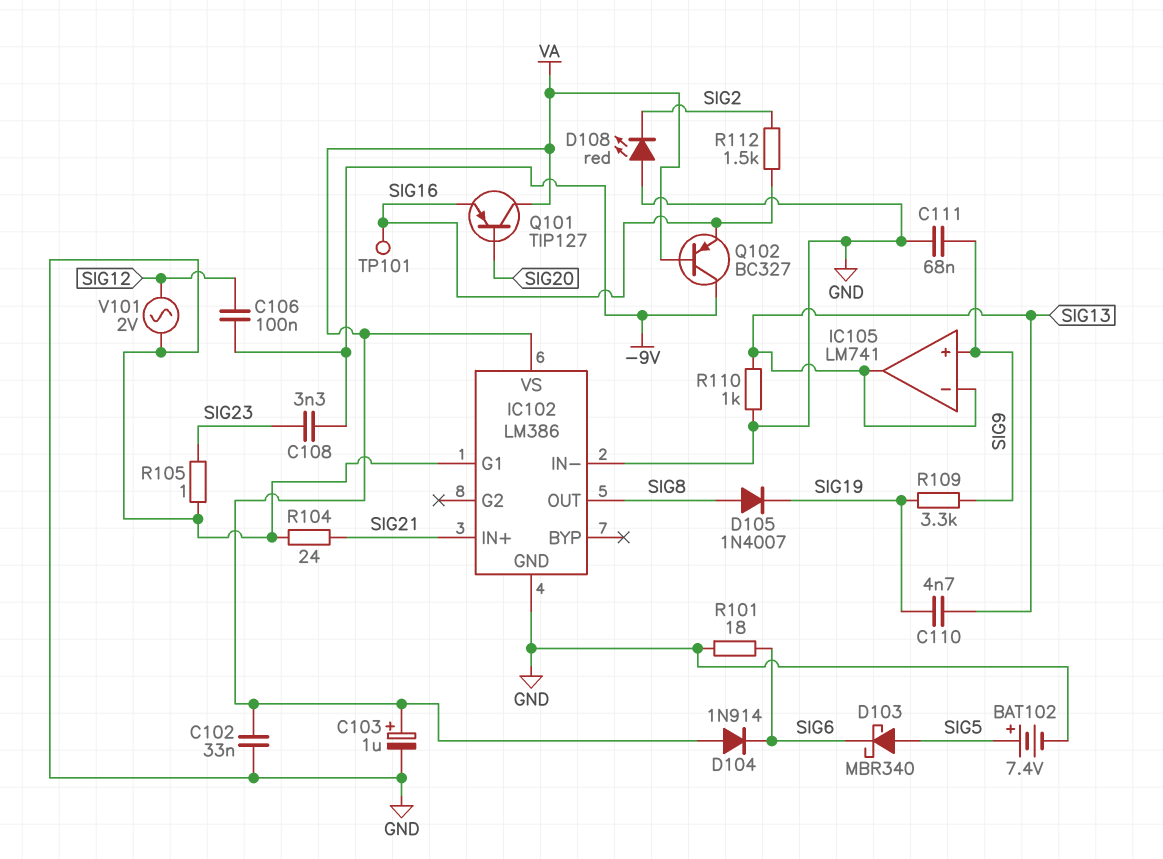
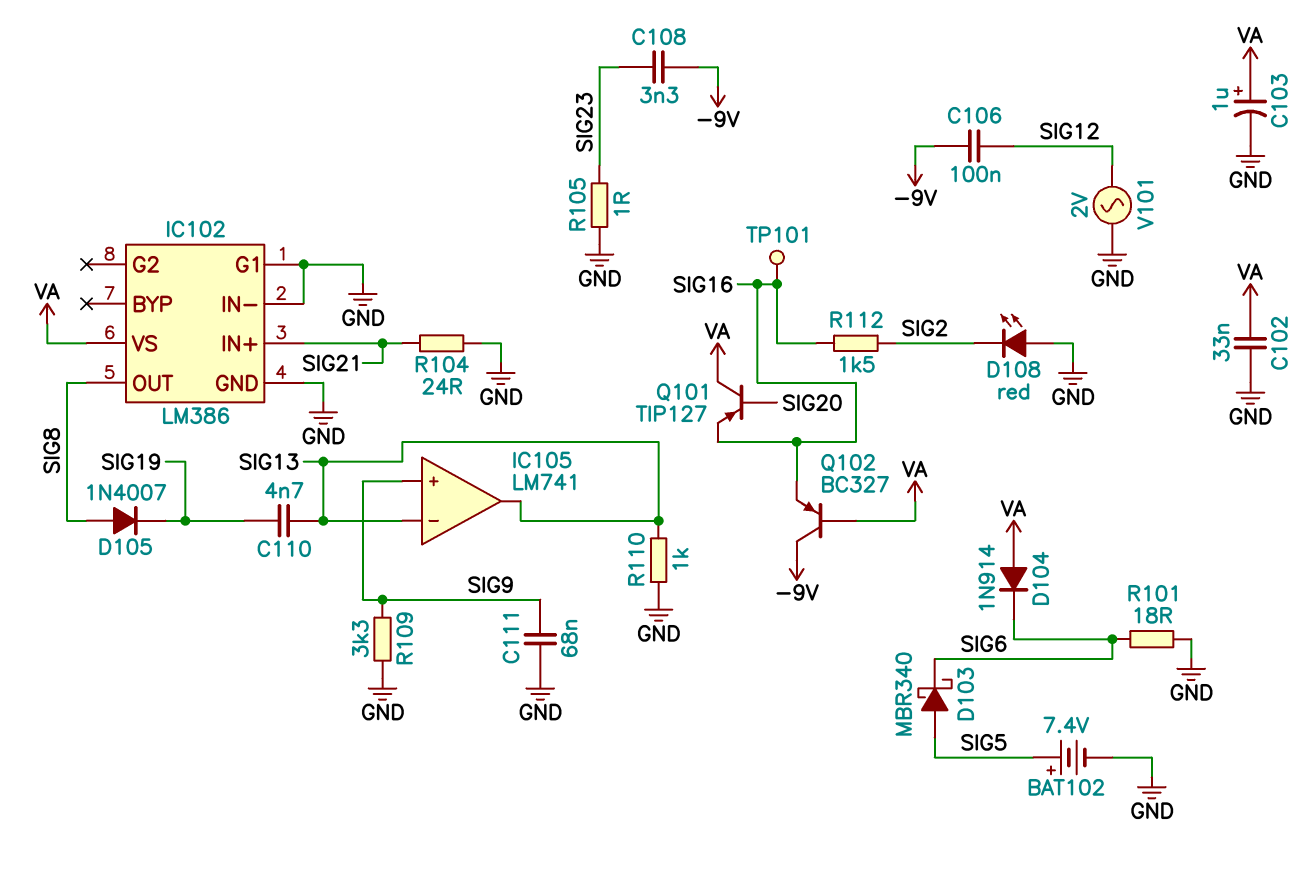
R109: 3.3k (SIG9, SIG19) -> 3.3k (GND, SIG9)

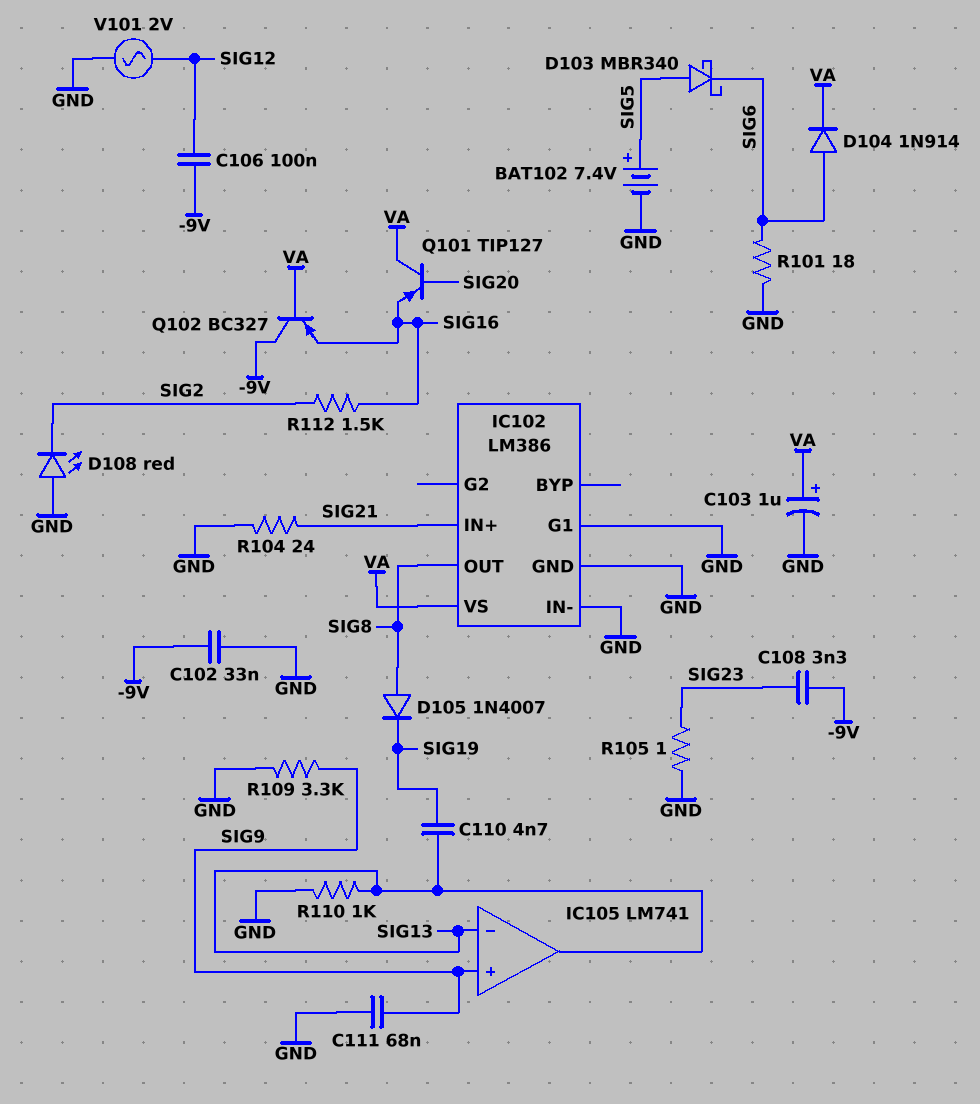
C102: 33nF (GND, VA) -> 33nF (-9V, GND)
D104: diode 1N914 (A VA, K SIG6) -> diode 1N914 (A SIG6, K VA)
TP101: test point (SIG16) -> none

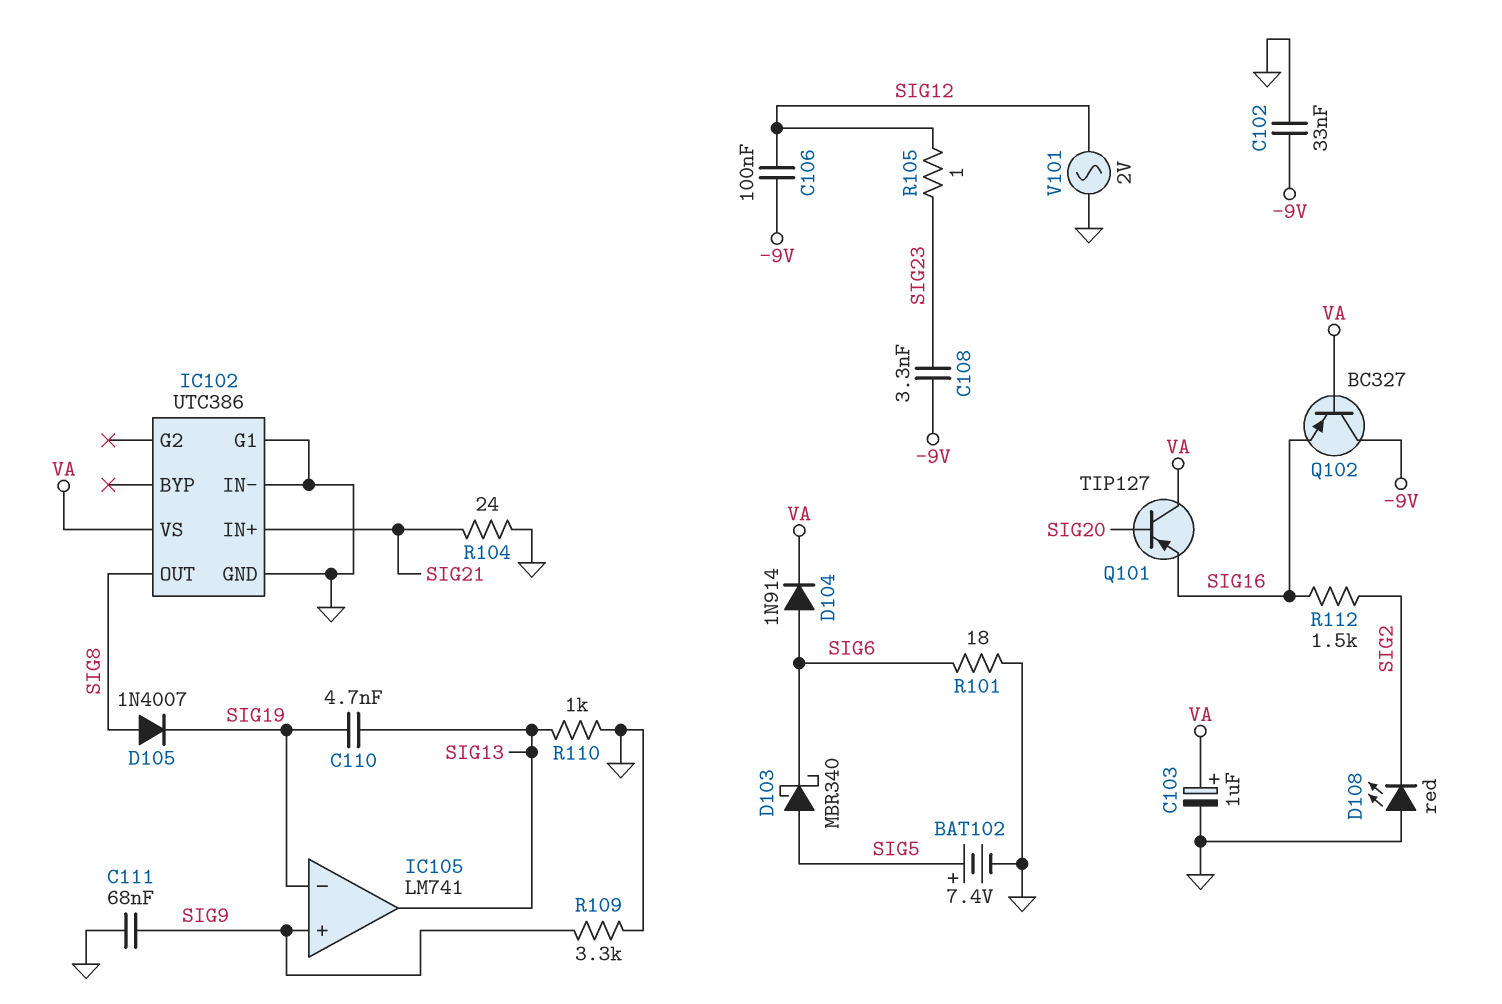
IC102: LM386 -> UTC386
IC105 pin in-: SIG13 -> SIG19
R105: 1 (GND, SIG23) -> 1 (SIG12, SIG23)

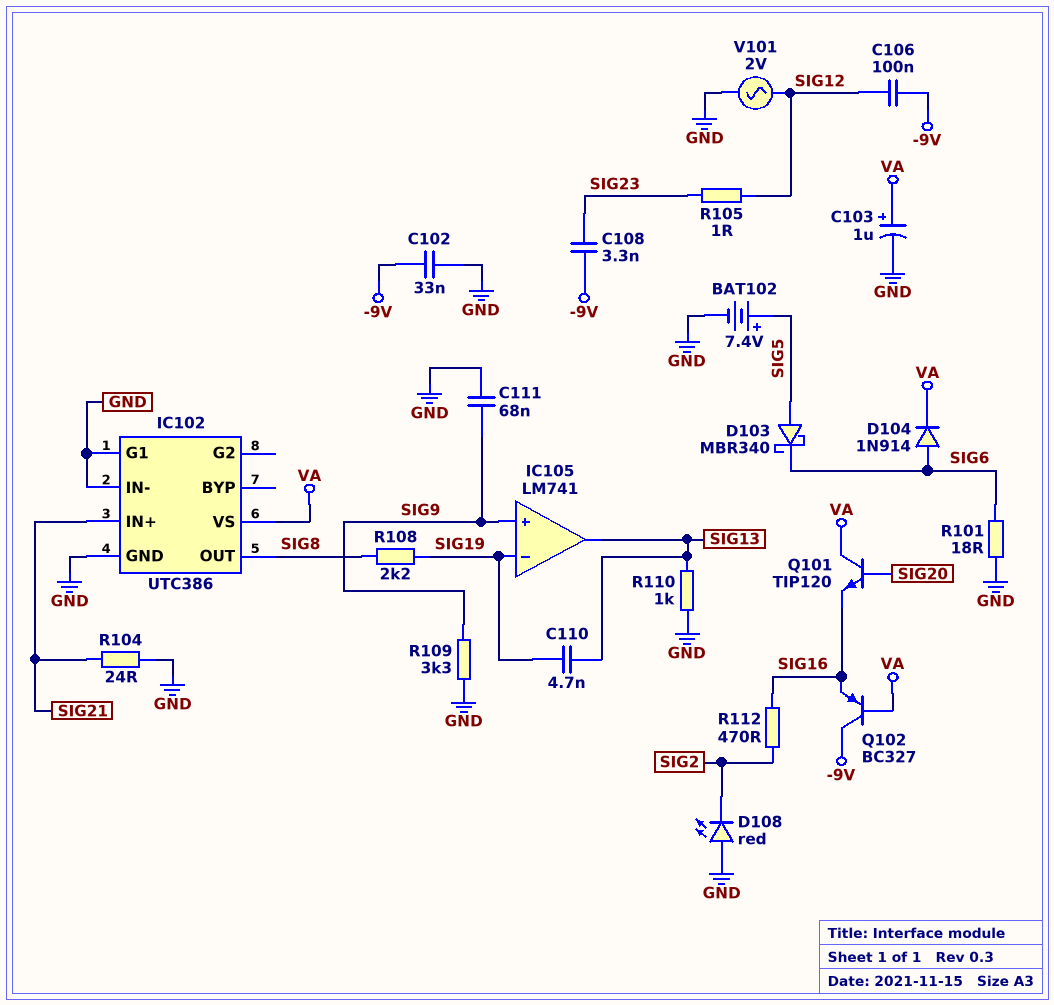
D105: diode 1N4007 (A SIG8, K SIG19) -> none
Q101: PNP TIP127 (B SIG20, C VA, E SIG16) -> NPN TIP120 (B SIG20, C VA, E SIG16)
R108: none -> 2.2k (SIG8, SIG19)
R112: 1.5k (SIG2, SIG16) -> 470 (SIG2, SIG16)

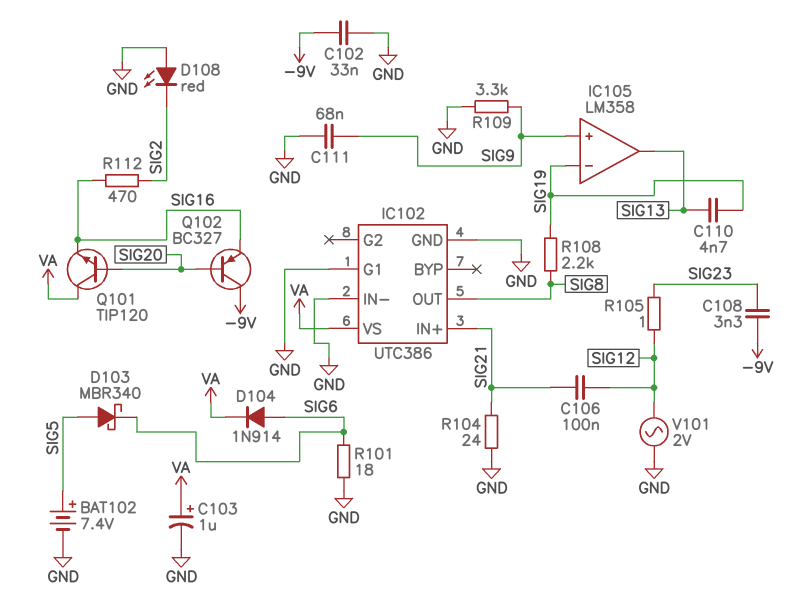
C106: 100nF (-9V, SIG12) -> 100nF (SIG12, SIG21)
IC105: LM741 -> LM358
Q102: PNP BC327 (B VA, C -9V, E SIG16) -> PNP BC327 (B SIG20, C -9V, E SIG16)
R110: 1k (GND, SIG13) -> none

